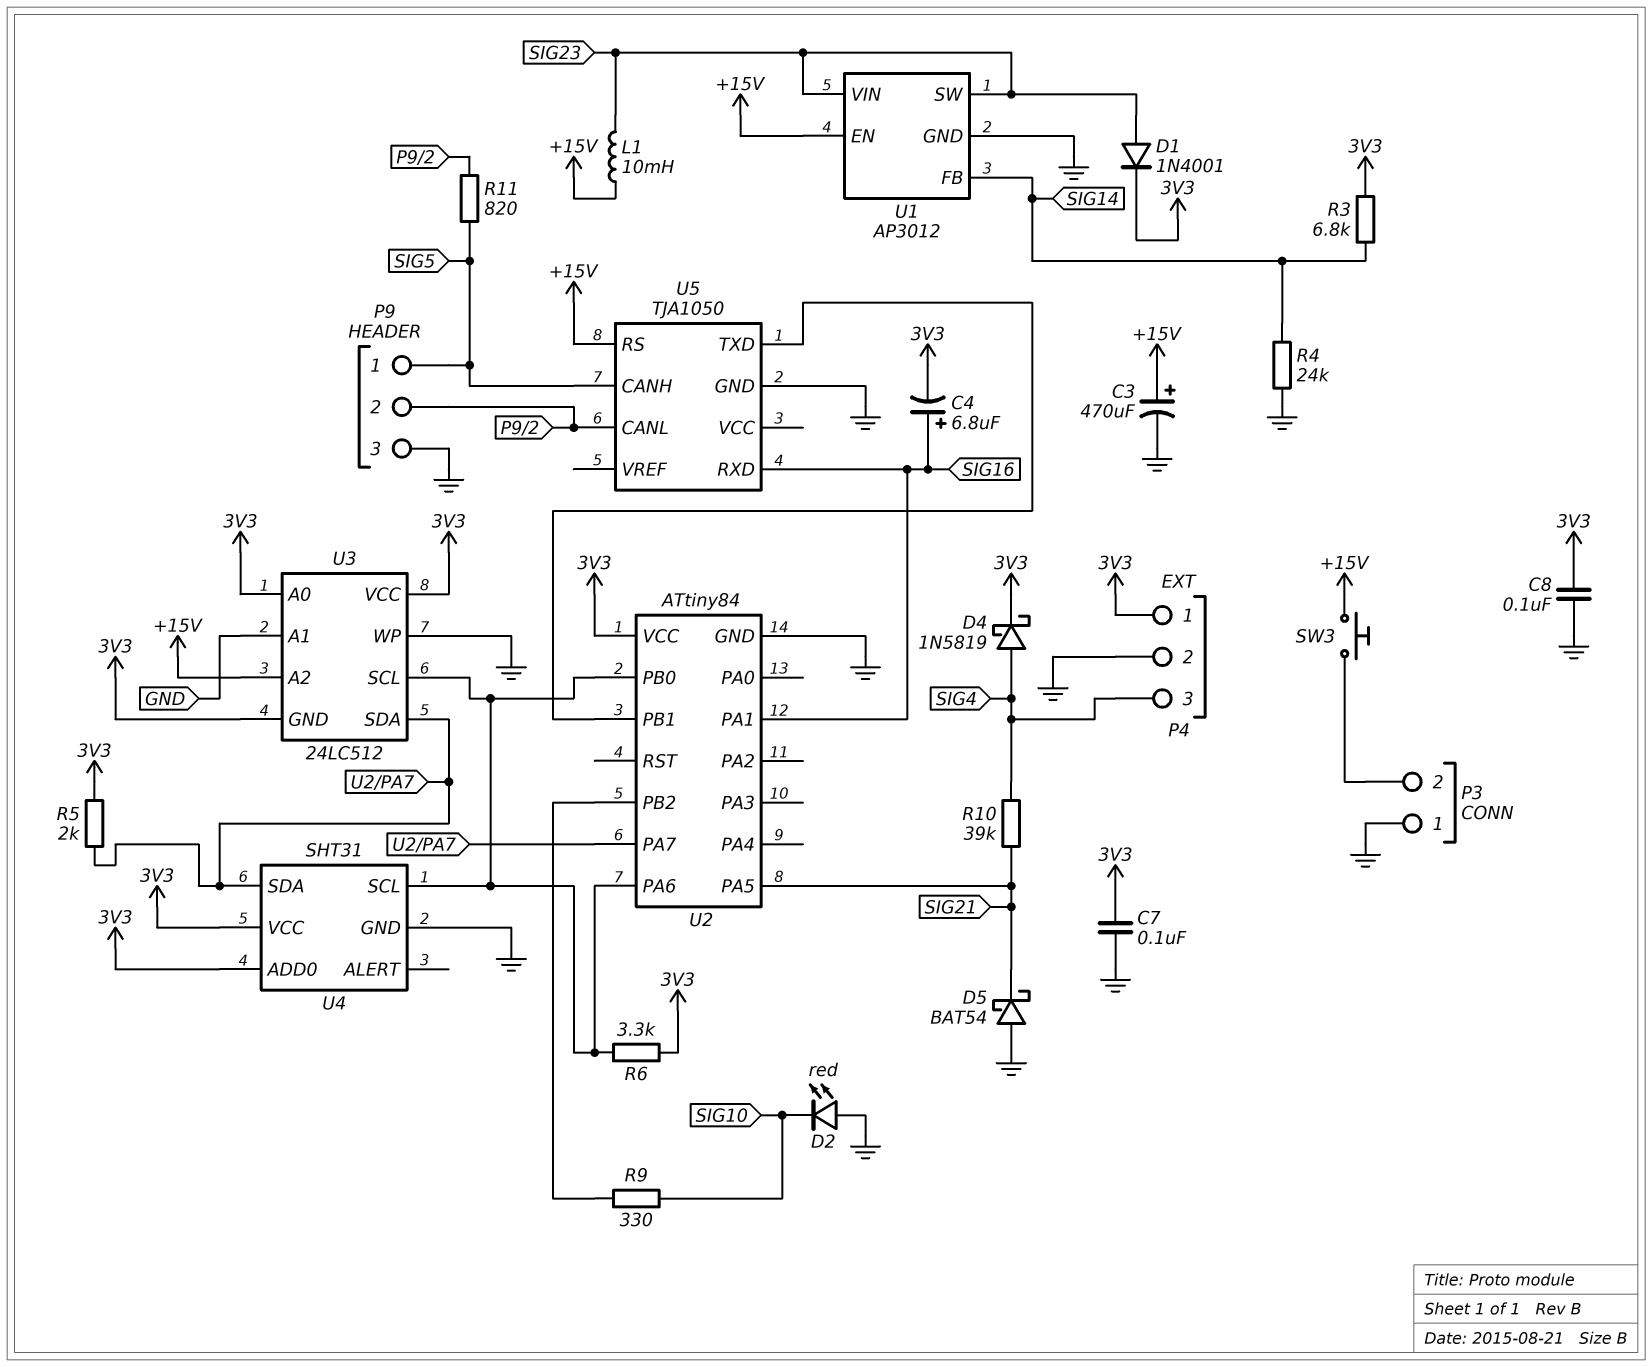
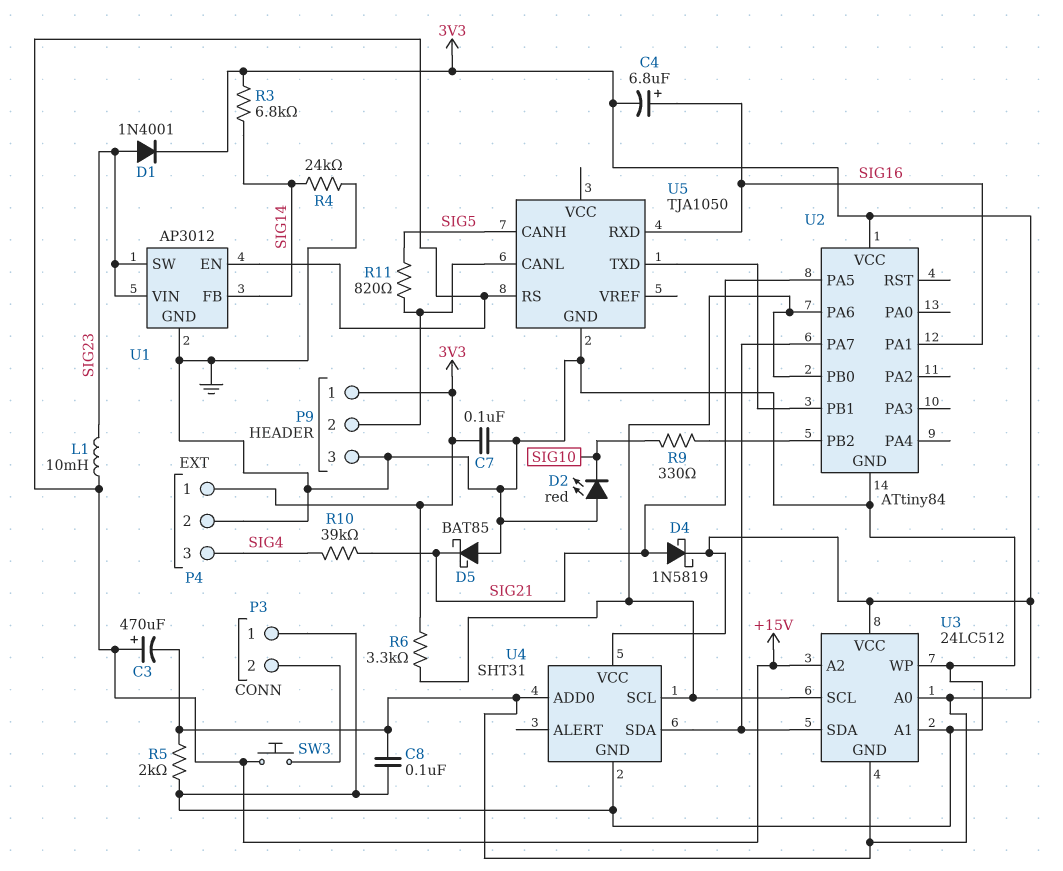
C3: 470uF (plus +15V, minus GND) -> 470uF (plus +15V, minus 3V3)
D4: schottky 1N5819 (A SIG4, K 3V3) -> schottky 1N5819 (A SIG21, K 3V3)
D5: schottky BAT54 (A GND, K SIG21) -> schottky BAT85 (A GND, K SIG21)
P9 pin 1: SIG5 -> 3V3
R5: 2k (3V3, U2/PA7) -> 2k (3V3, GND)

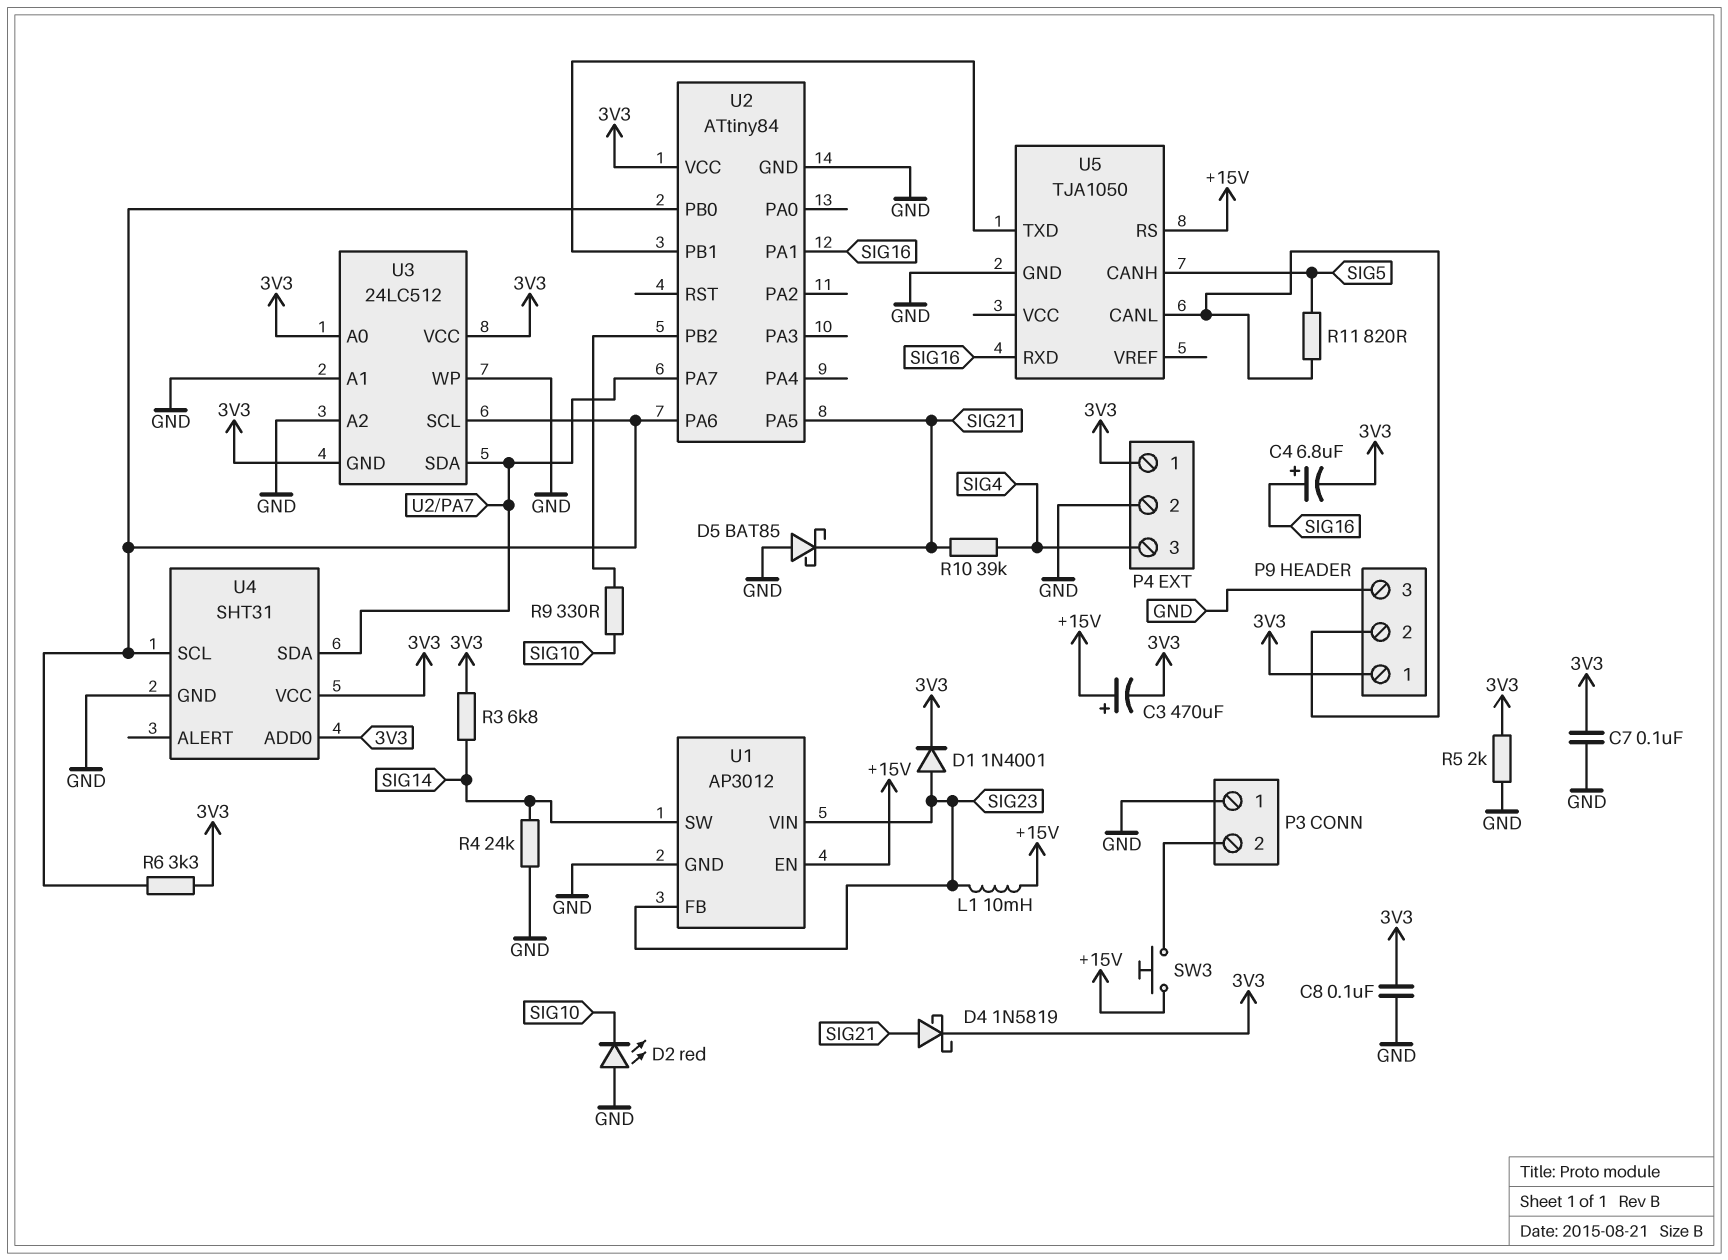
U1 pin FB: SIG14 -> SIG23
U1 pin SW: SIG23 -> SIG14
U3 pin A2: +15V -> GND

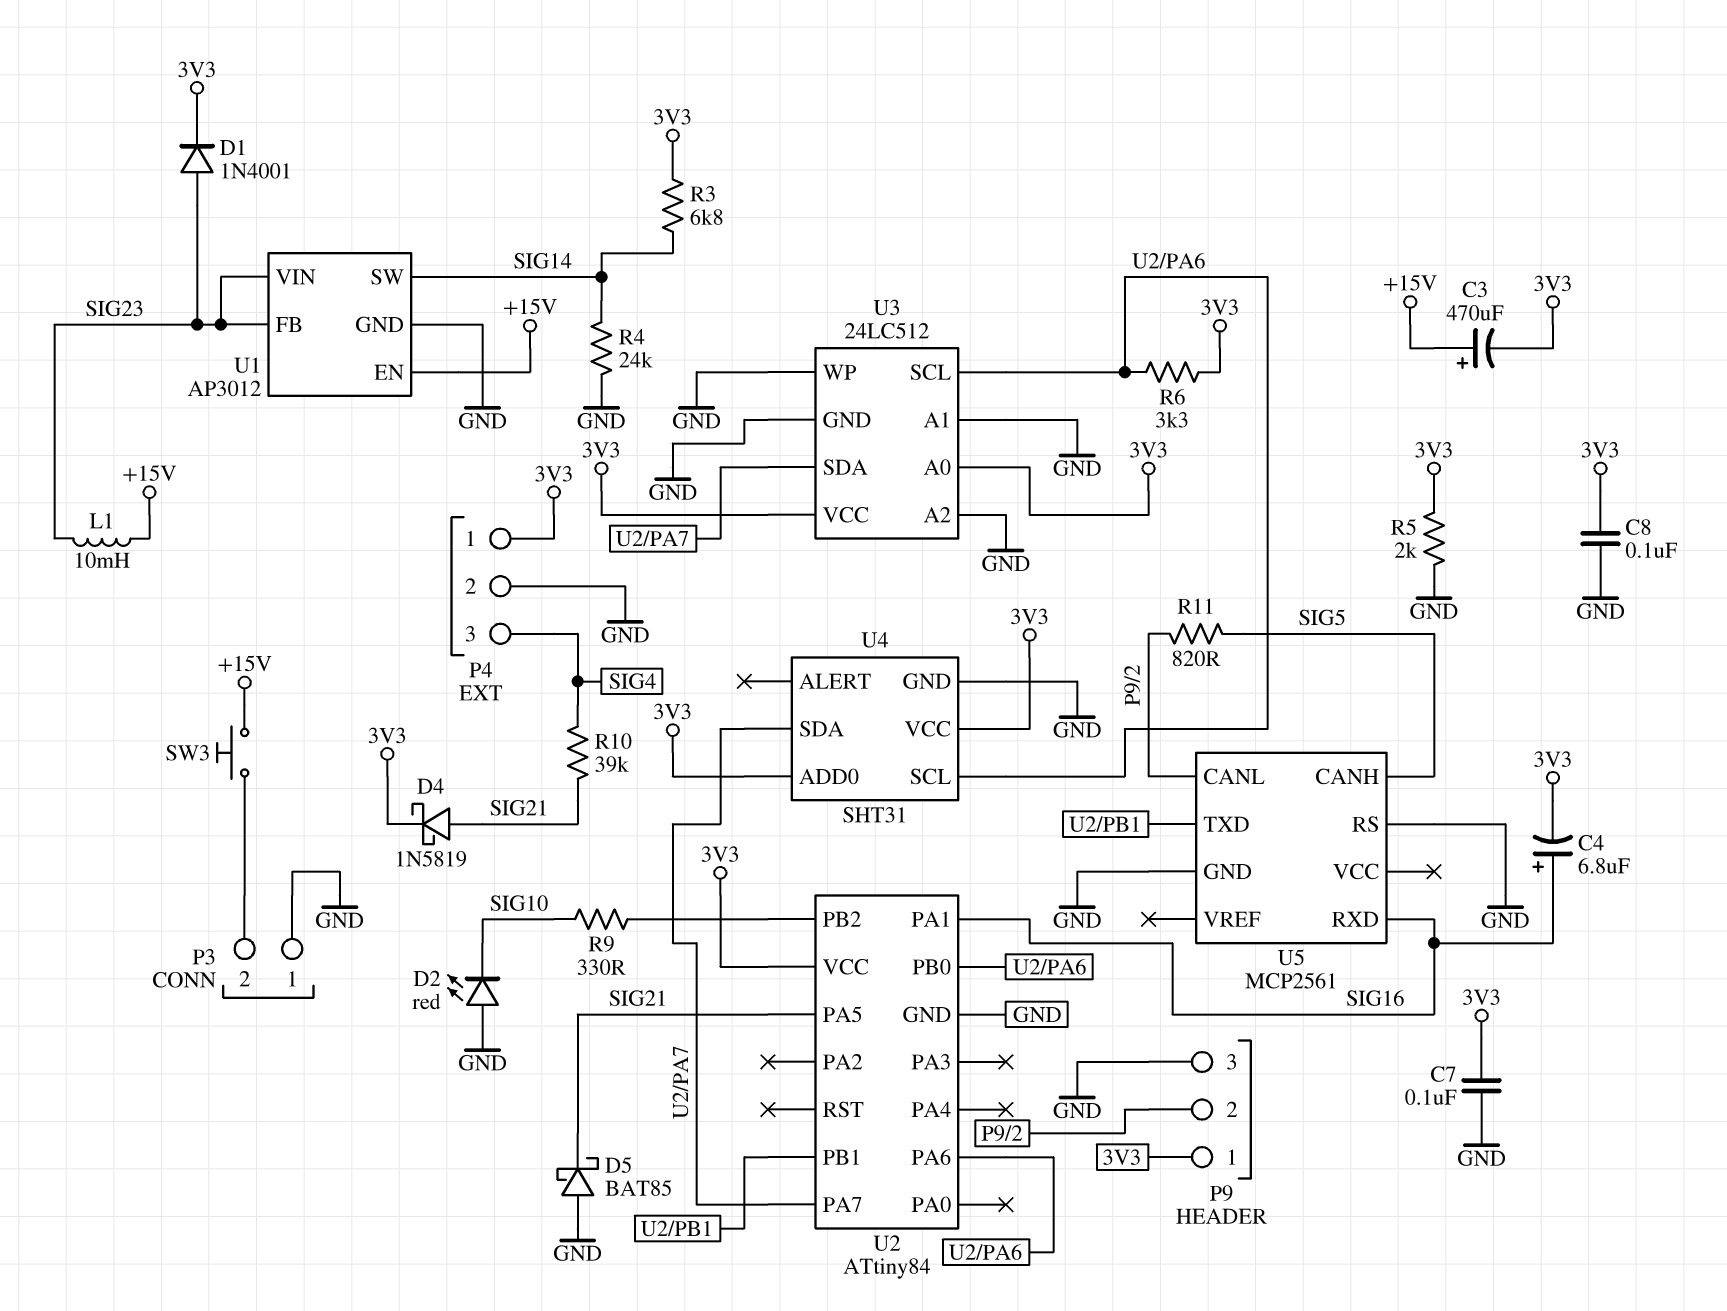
U3 pin GND: 3V3 -> GND
U5: TJA1050 -> MCP2561
U5 pin RS: +15V -> GND

